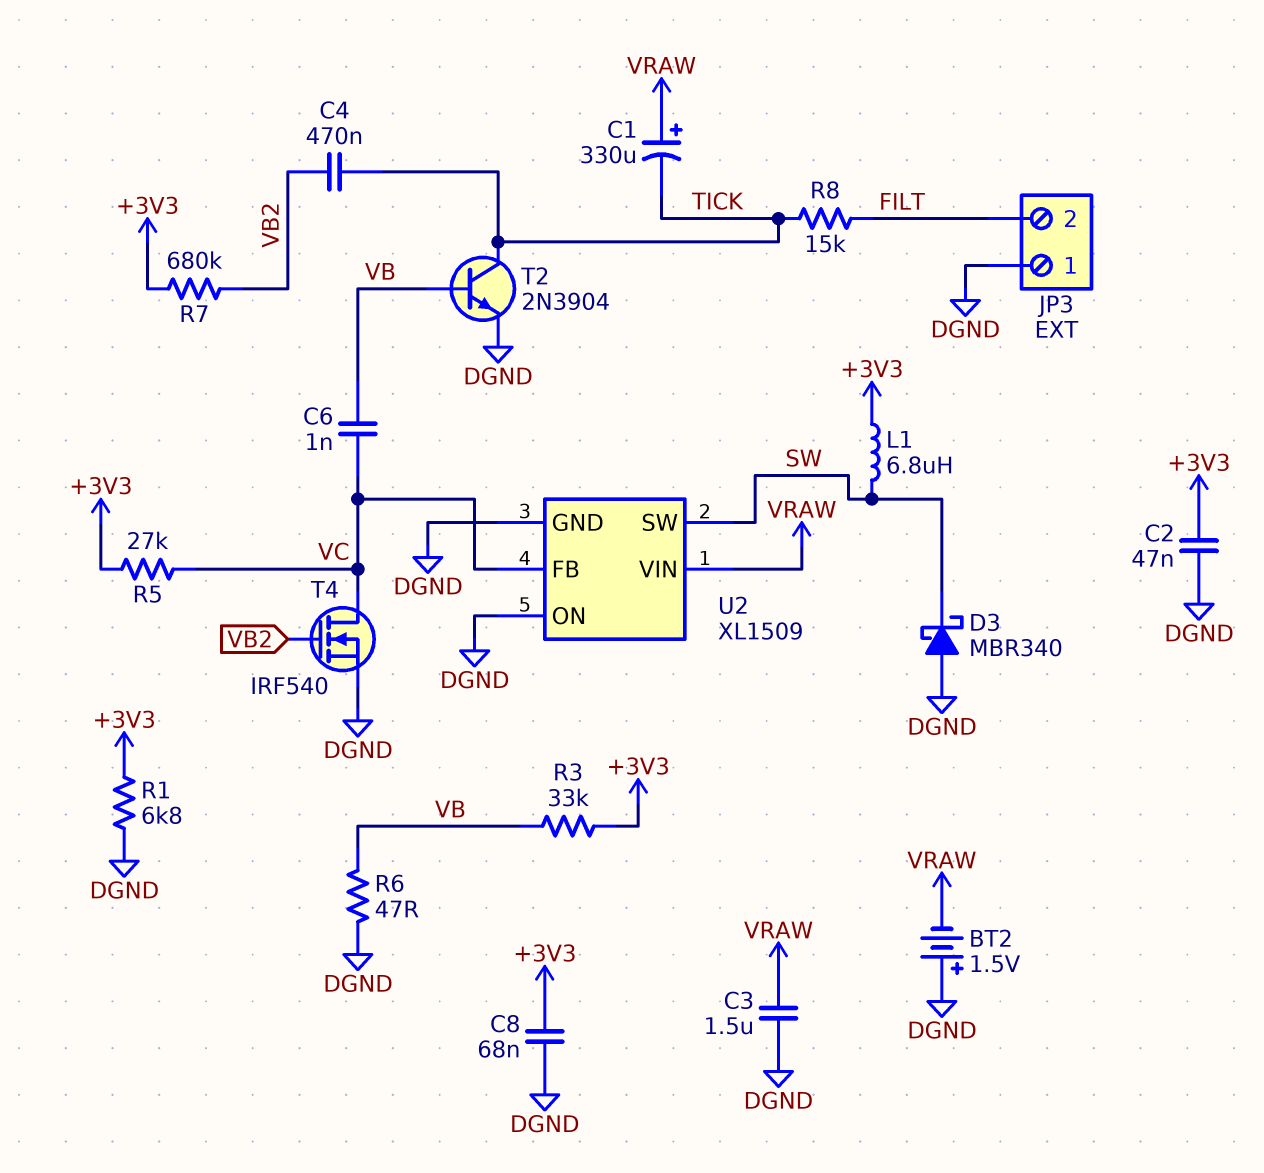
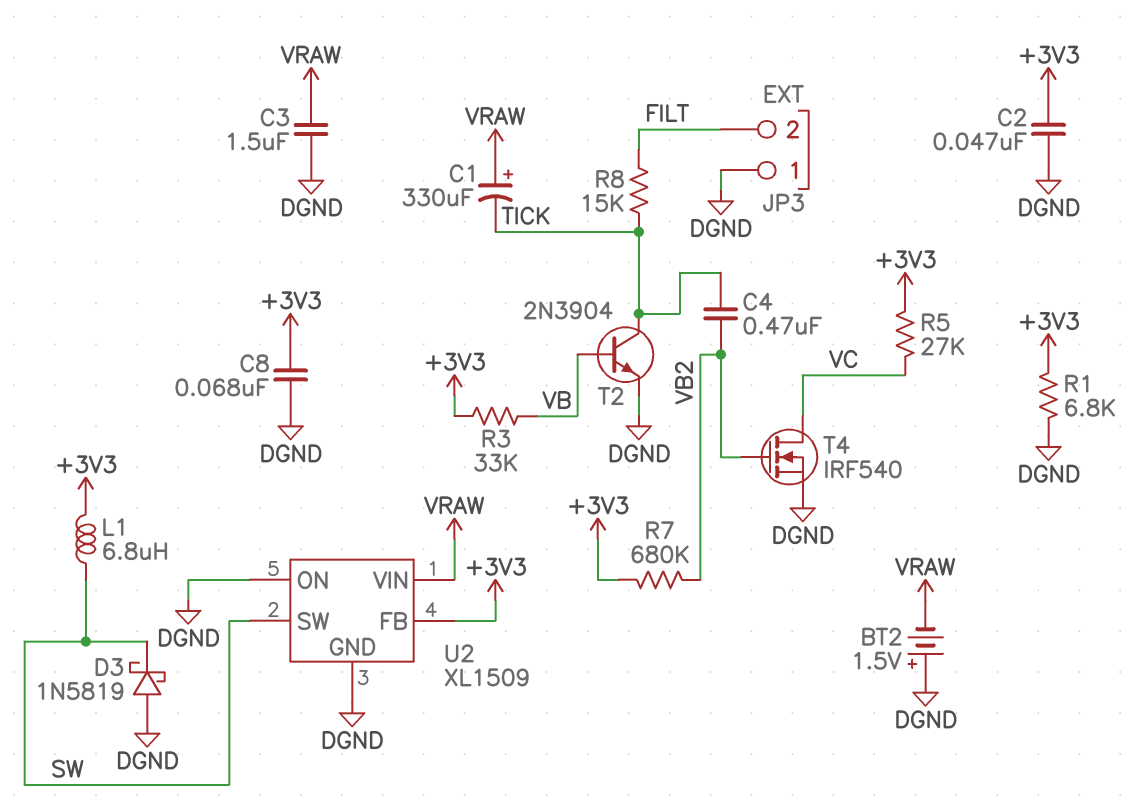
C6: 1nF (VB, VC) -> none
D3: schottky MBR340 (A DGND, K SW) -> schottky 1N5819 (A DGND, K SW)
R6: 47 (DGND, VB) -> none
U2 pin FB: VC -> +3V3

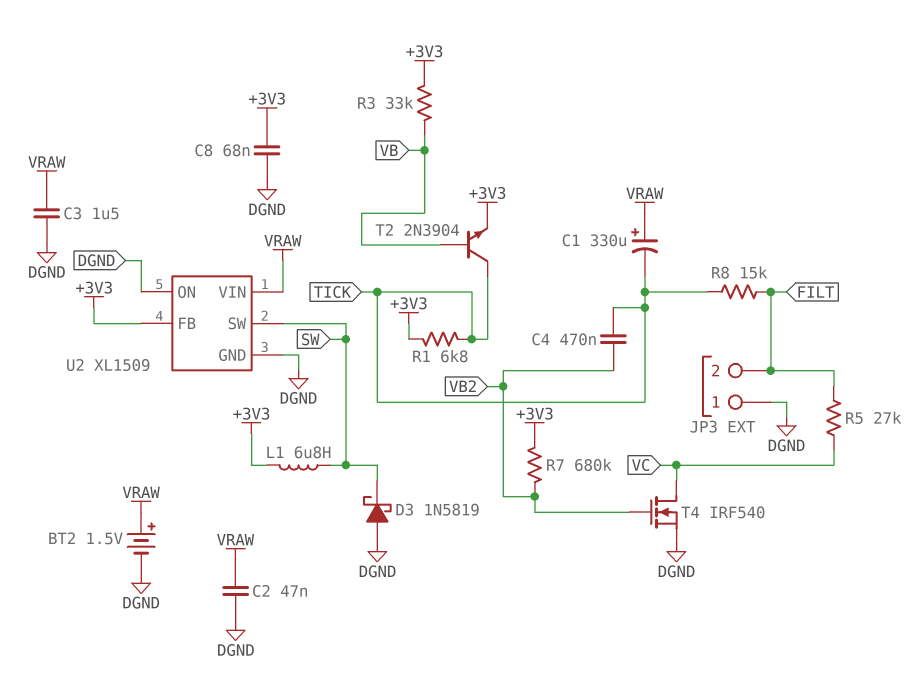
BT2: 1.5V (plus DGND, minus VRAW) -> 1.5V (plus VRAW, minus DGND)
C2: 47nF (+3V3, DGND) -> 47nF (DGND, VRAW)
R1: 6.8k (+3V3, DGND) -> 6.8k (+3V3, TICK)
R5: 27k (+3V3, VC) -> 27k (FILT, VC)
T2: NPN 2N3904 (B VB, C TICK, E DGND) -> NPN 2N3904 (B VB, C TICK, E +3V3)

